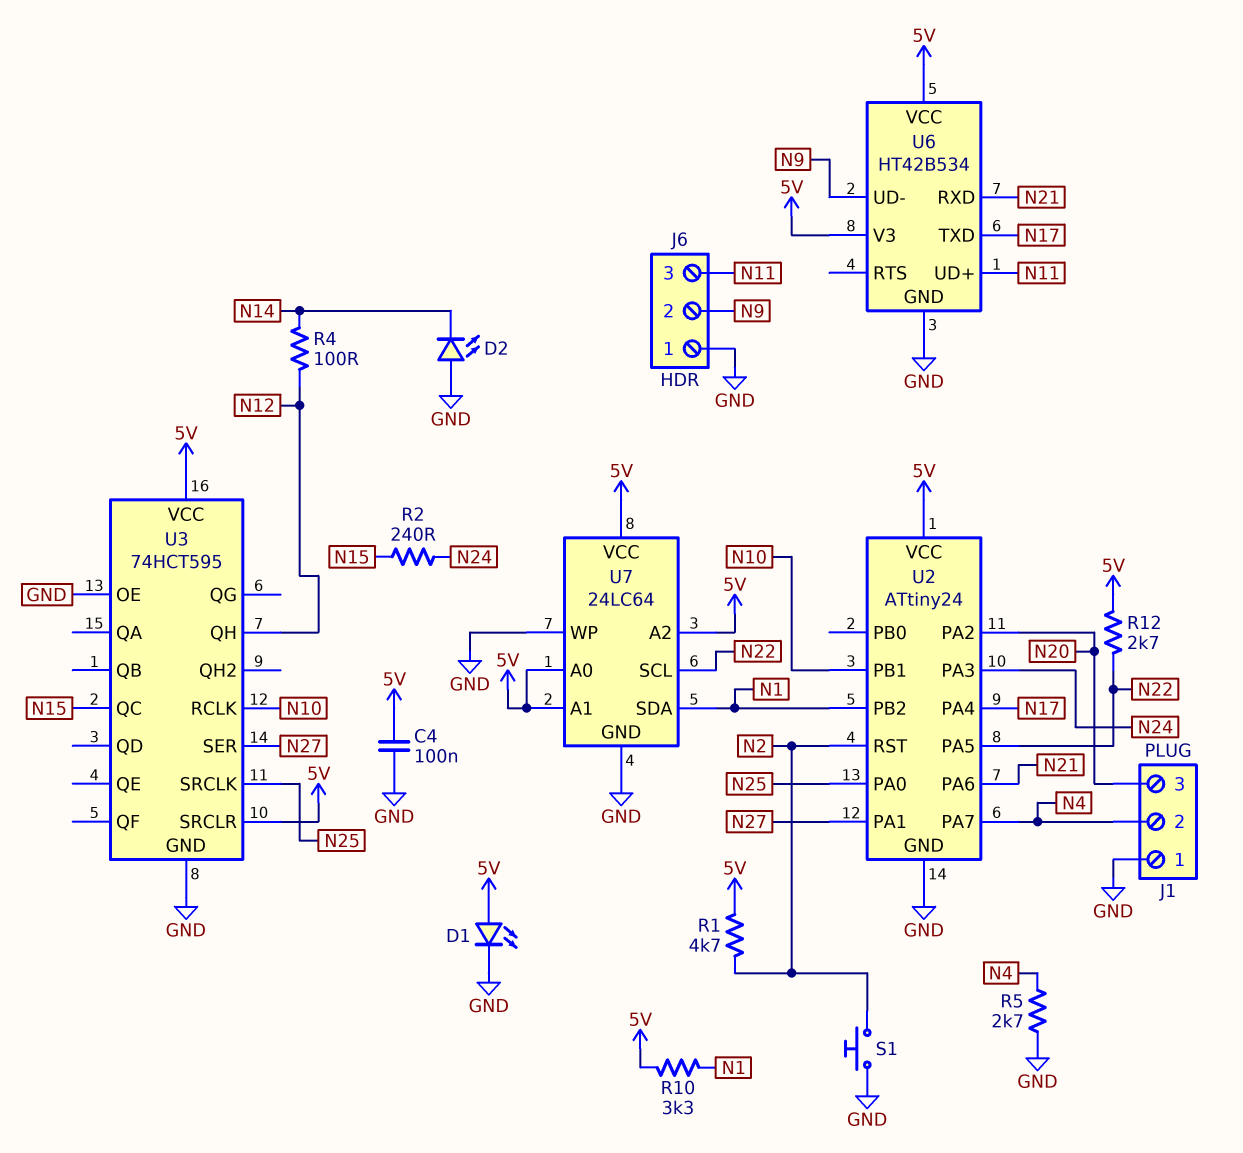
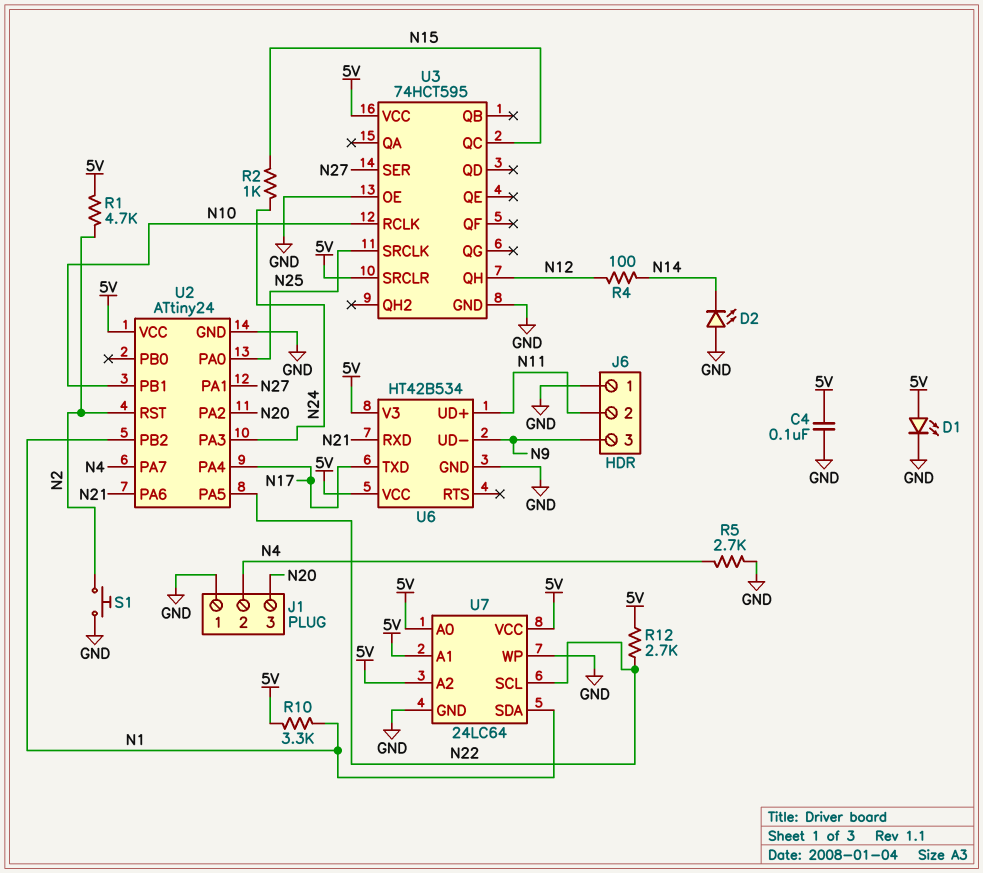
J6 pin 2: N9 -> N11
J6 pin 3: N11 -> N9
R2: 240 (N15, N24) -> 1k (N15, N24)

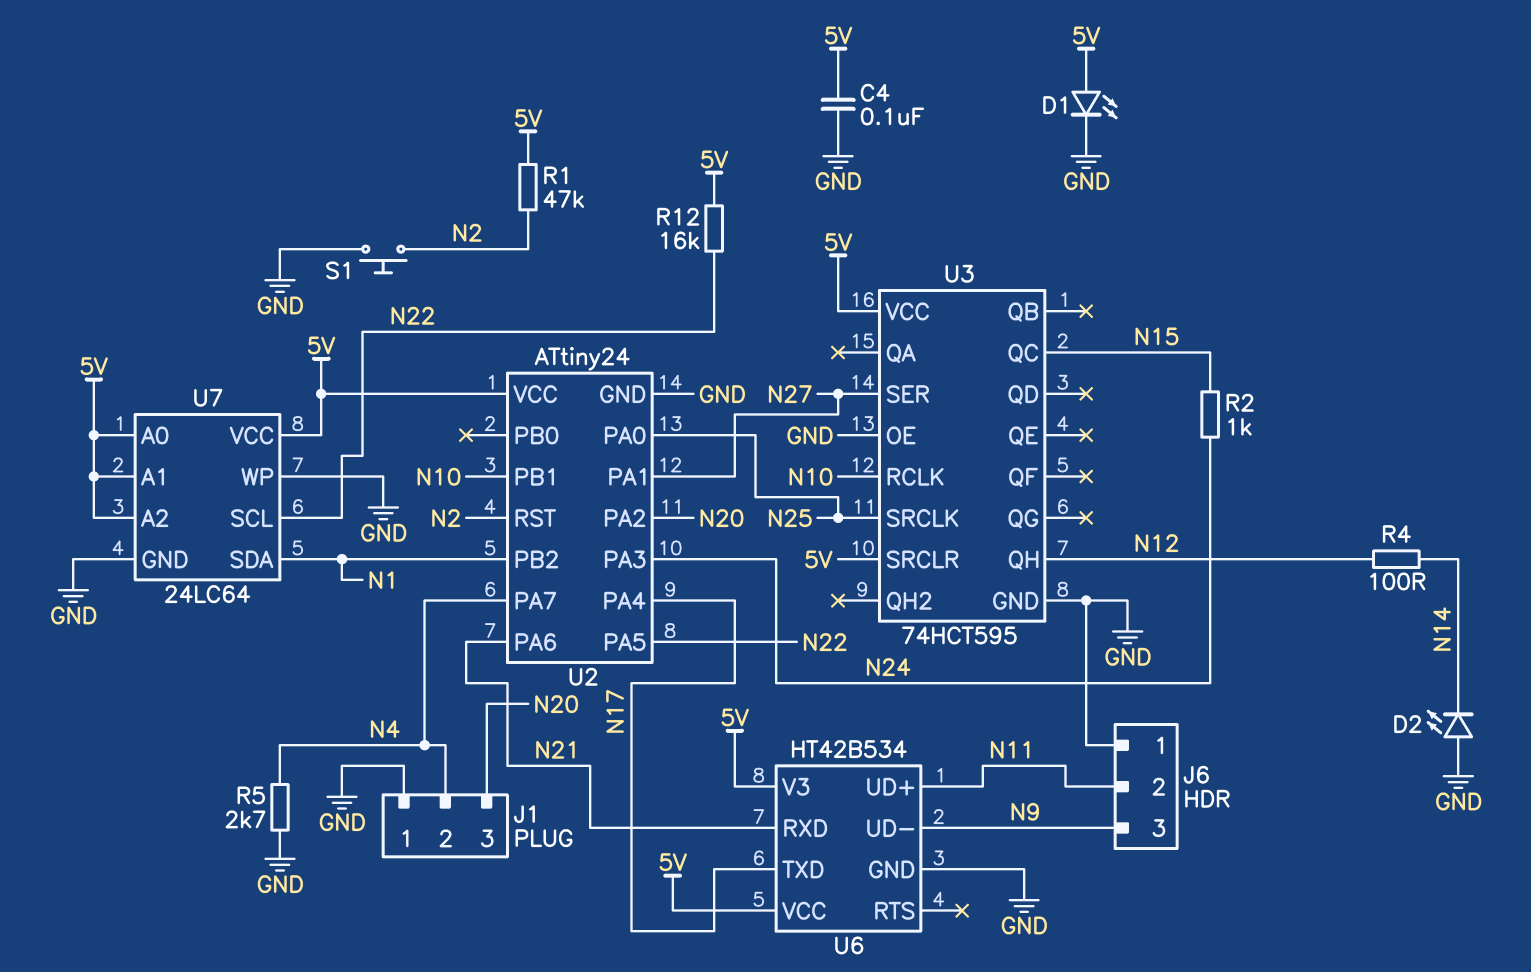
R1: 4.7k (5V, N2) -> 47k (5V, N2)
R10: 3.3k (5V, N1) -> none
R12: 2.7k (5V, N22) -> 16k (5V, N22)

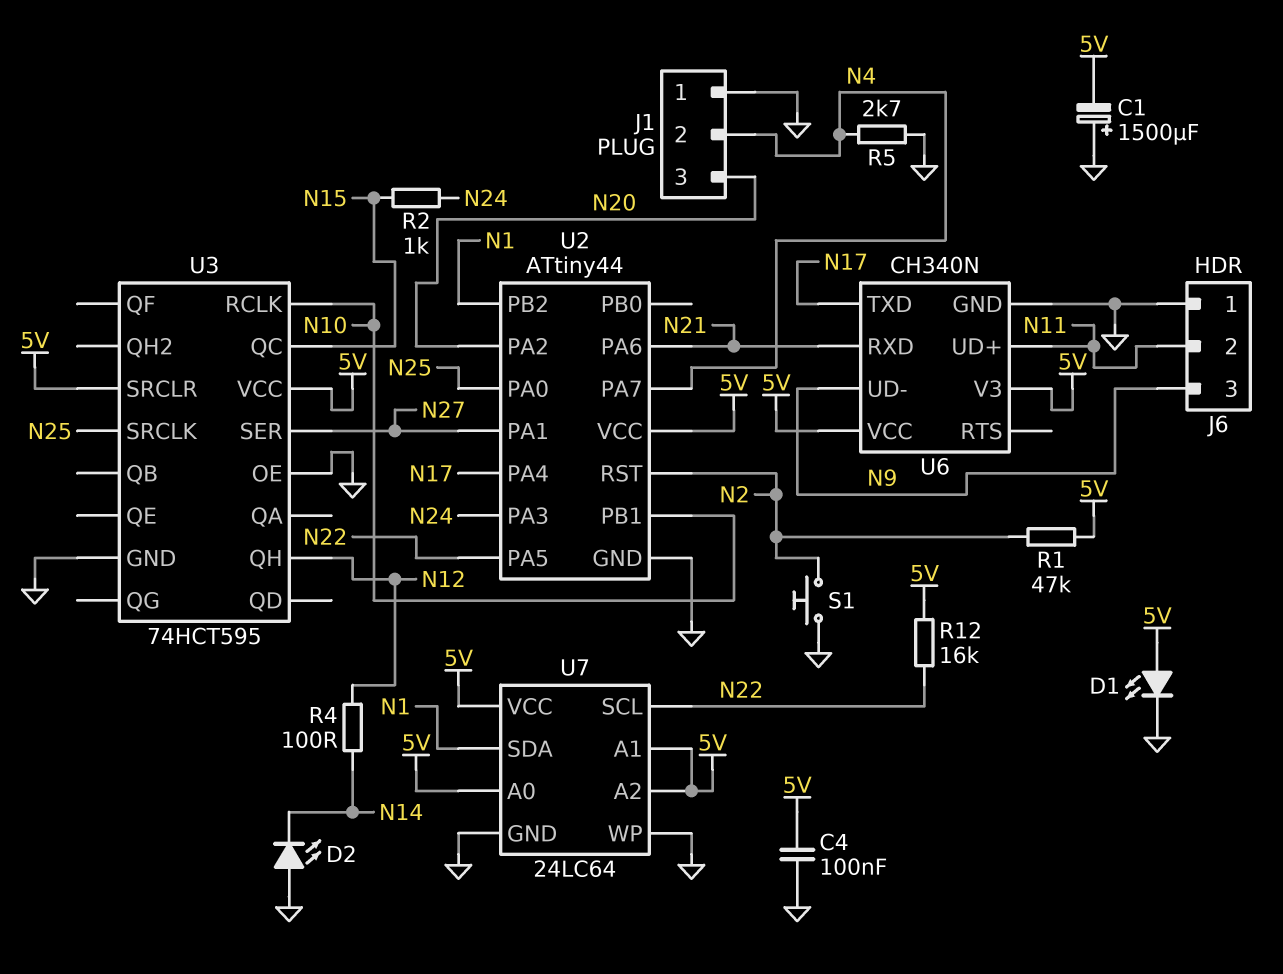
C1: none -> 1500uF (plus GND, minus 5V)
U2: ATtiny24 -> ATtiny44
U6: HT42B534 -> CH340N

